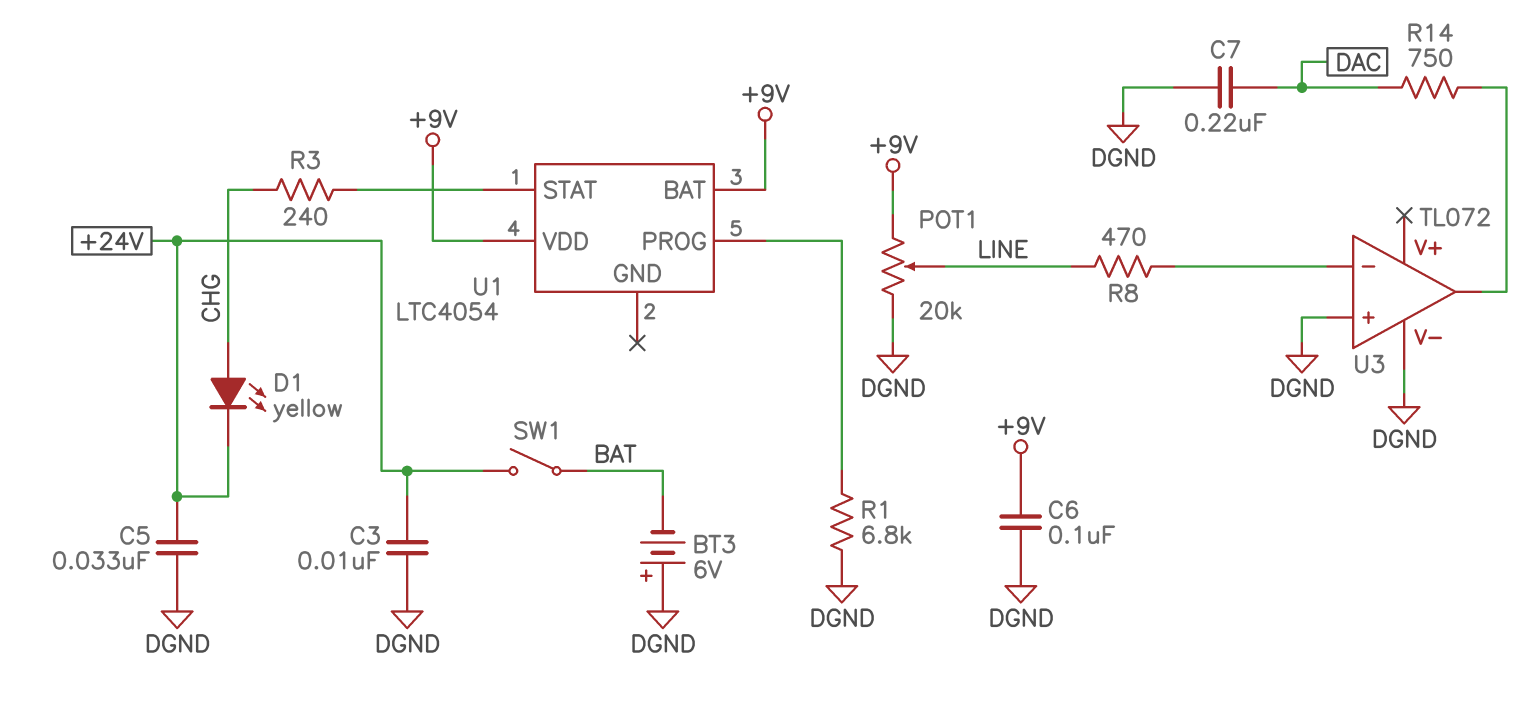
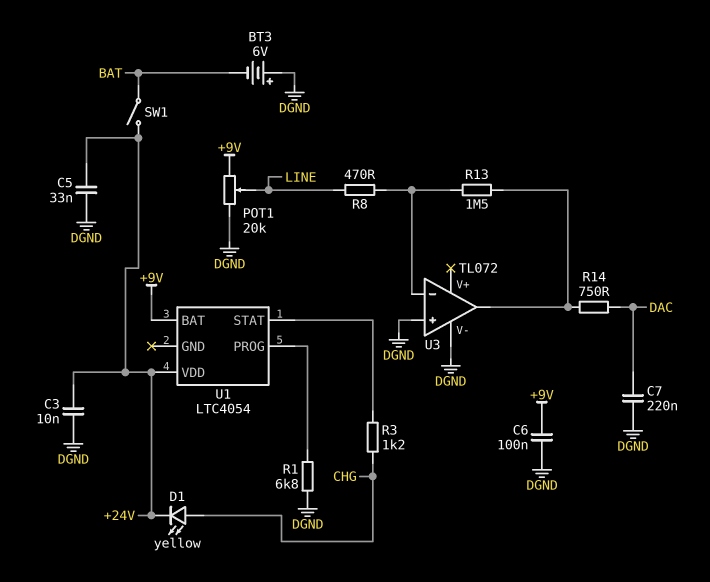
R3: 240 (CHG, U1/STAT) -> 1.2k (CHG, U1/STAT)
R13: none -> 1.5M (U3/in-, U3/out)
U1 pin VDD: +9V -> +24V

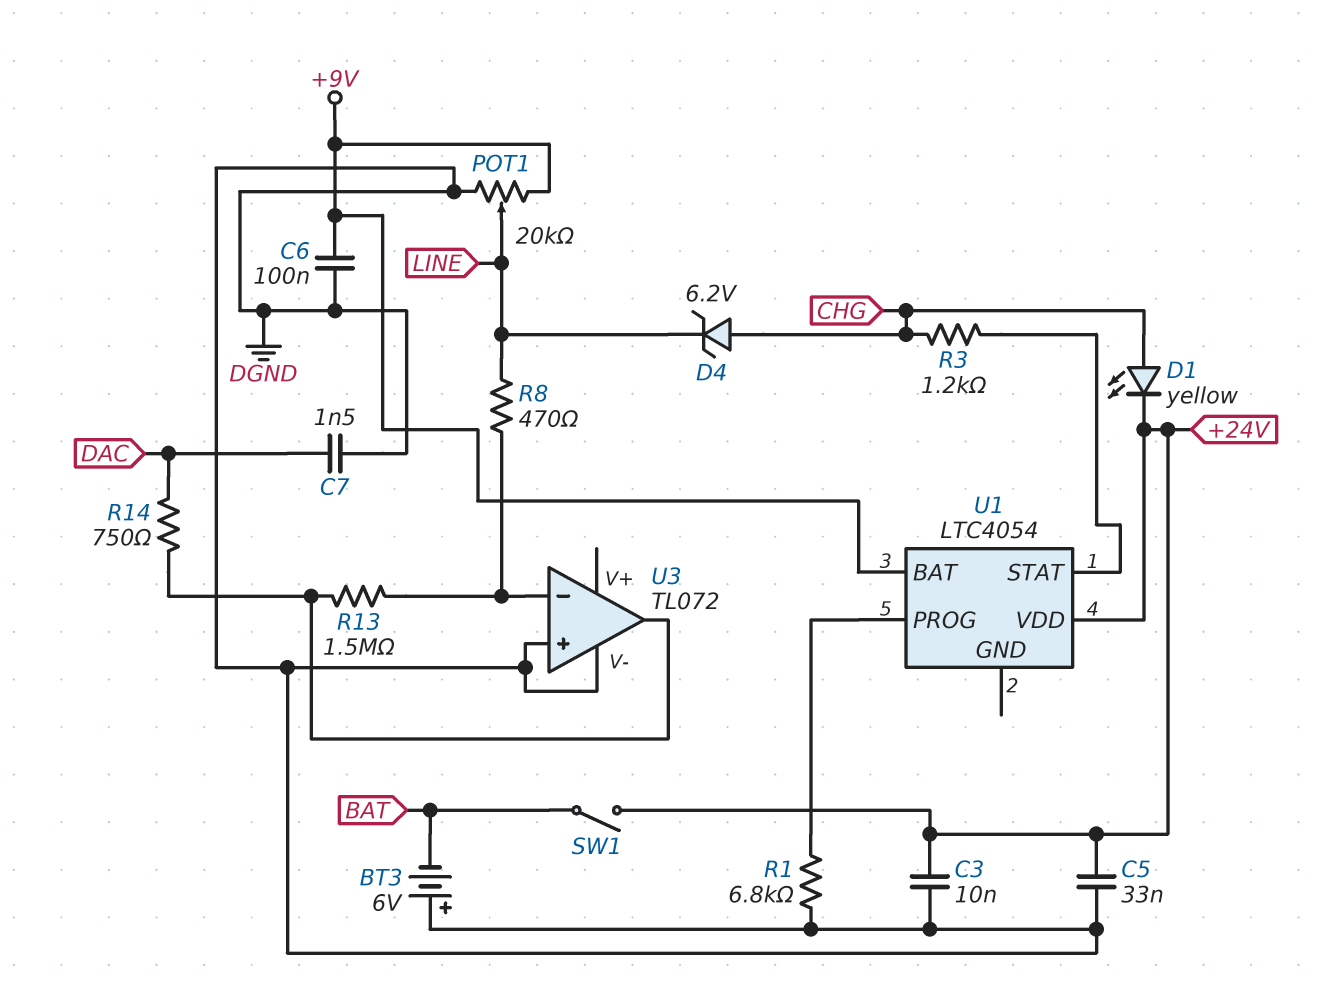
C7: 220nF (DAC, DGND) -> 1.5nF (DAC, DGND)
D4: none -> zener 6.2V (A CHG, K LINE)

